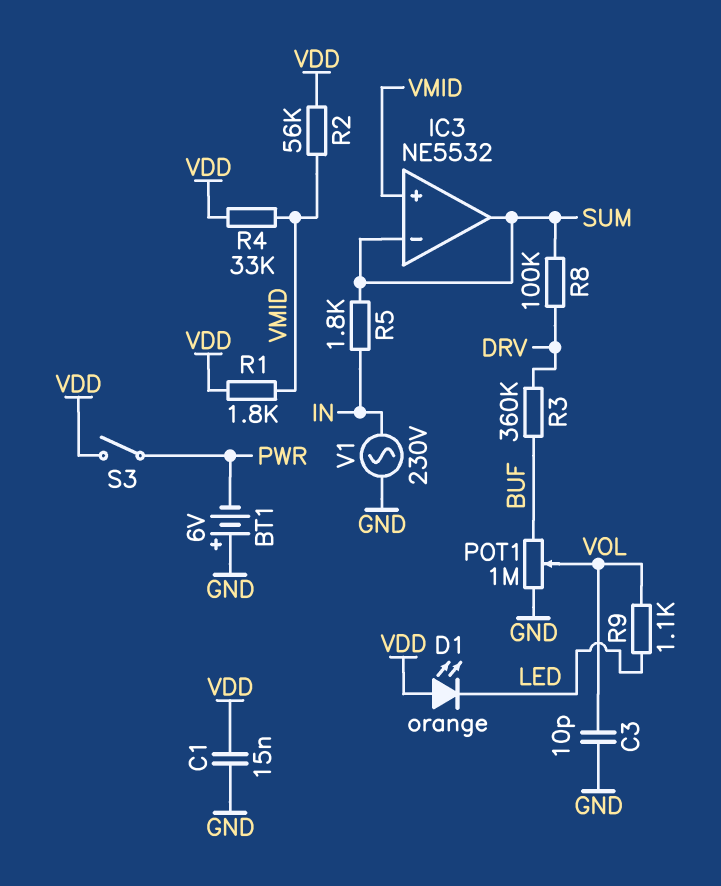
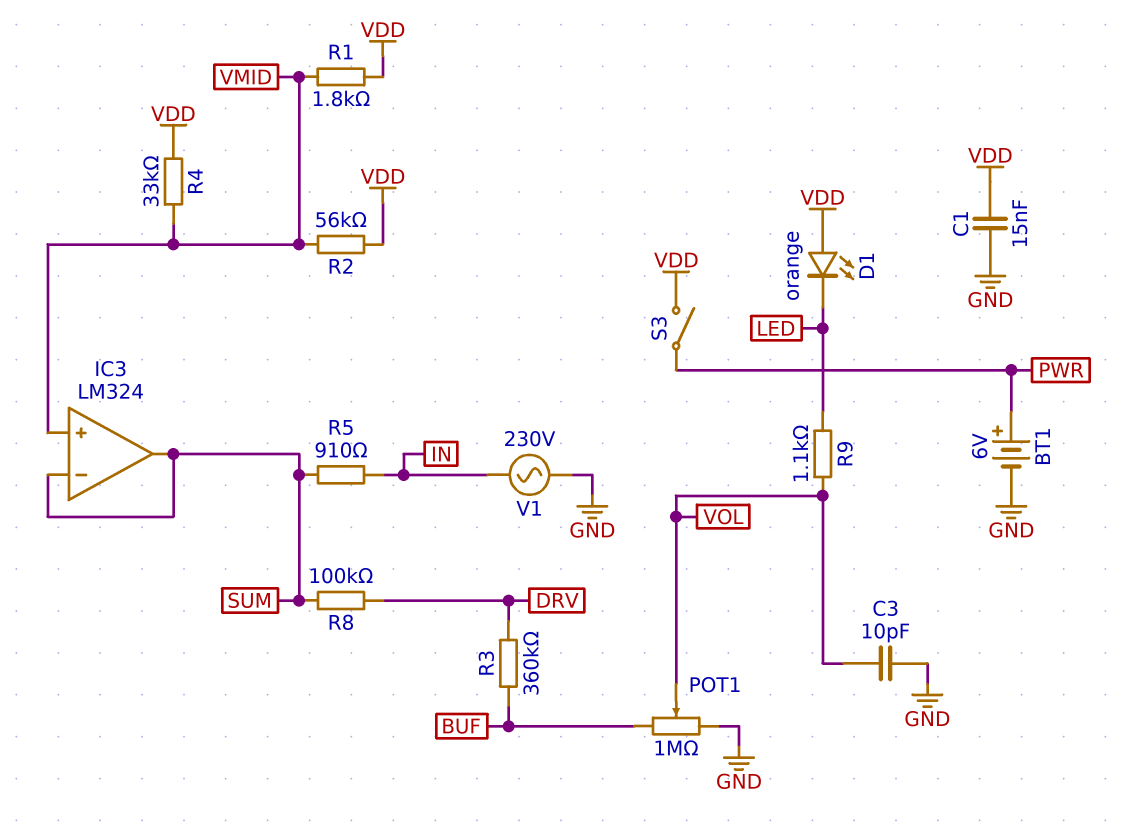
BT1: 6V (plus GND, minus PWR) -> 6V (plus PWR, minus GND)
IC3: NE5532 -> LM324
R5: 1.8k (IN, SUM) -> 910 (IN, SUM)

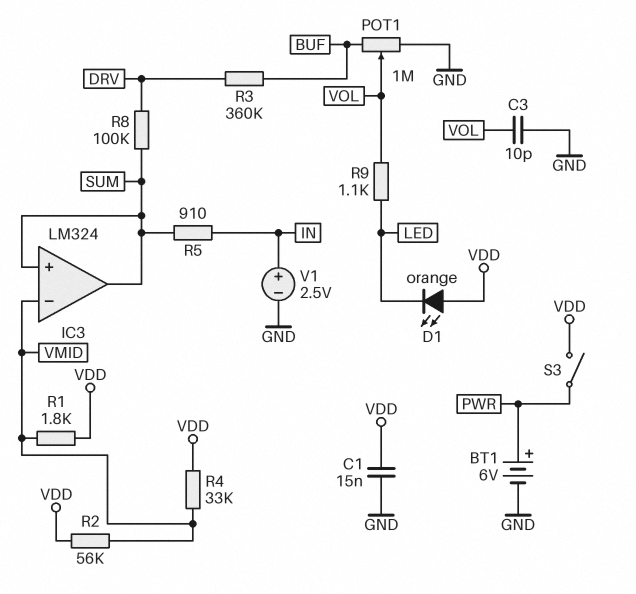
IC3 pin in+: VMID -> SUM
IC3 pin in-: SUM -> VMID
V1: AC 230V (GND, IN) -> 2.5V (plus IN, minus GND)

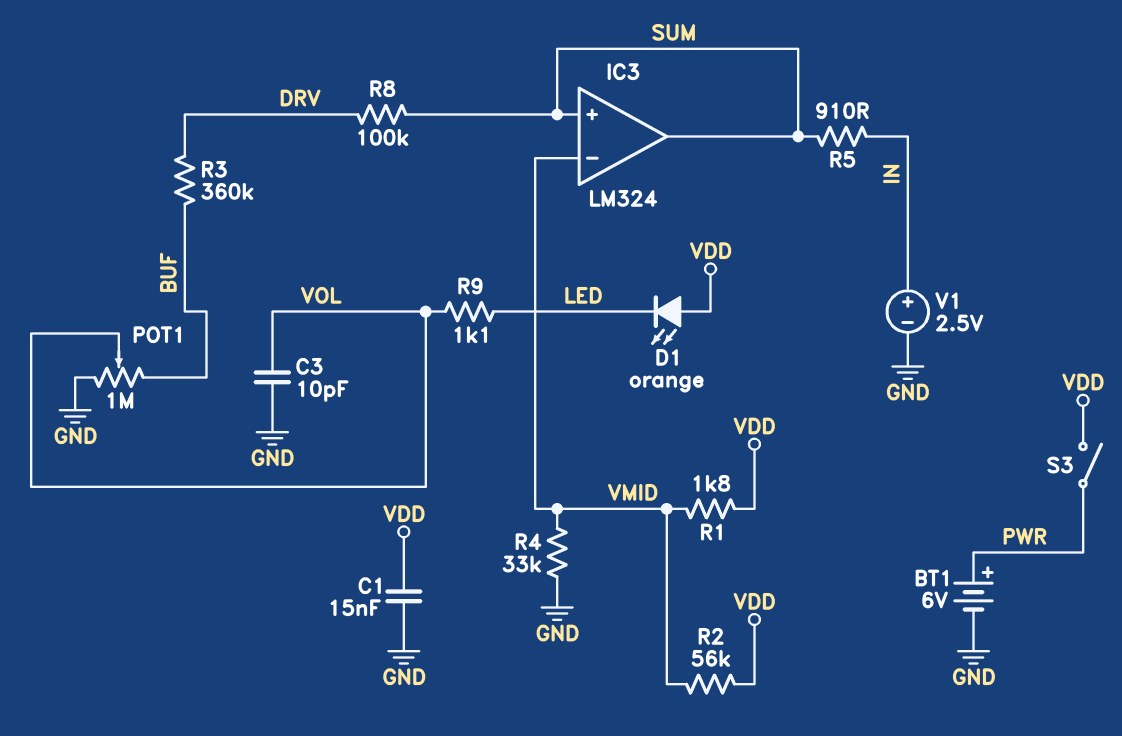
R4: 33k (VDD, VMID) -> 33k (GND, VMID)

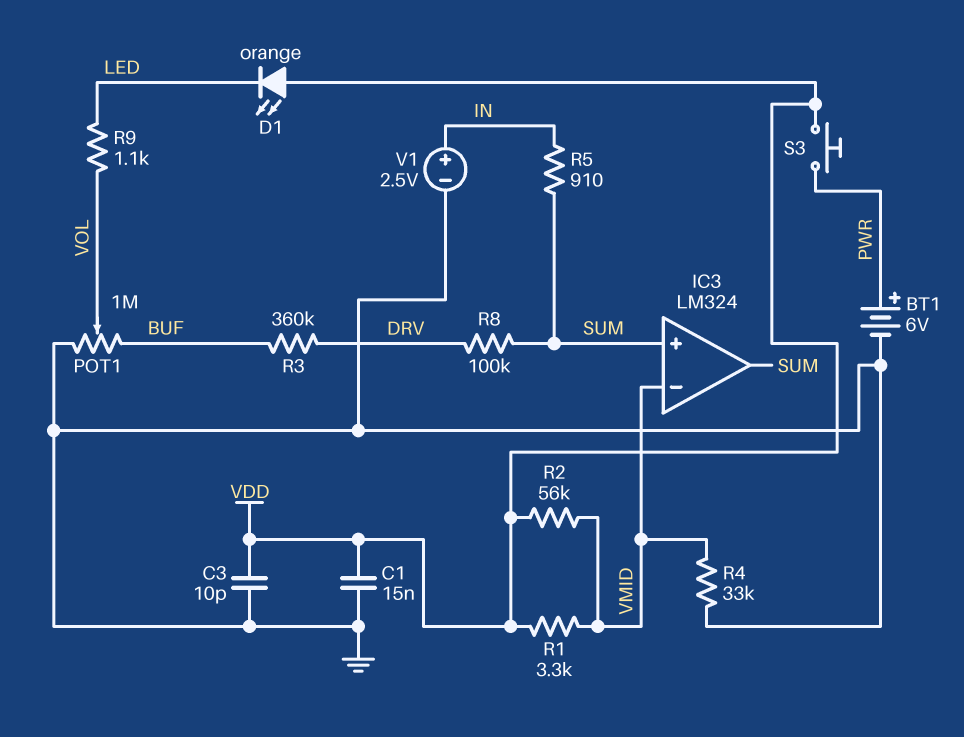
C3: 10pF (GND, VOL) -> 10pF (GND, VDD)
R1: 1.8k (VDD, VMID) -> 3.3k (VDD, VMID)
S3: switch (PWR, VDD) -> button (PWR, VDD)

